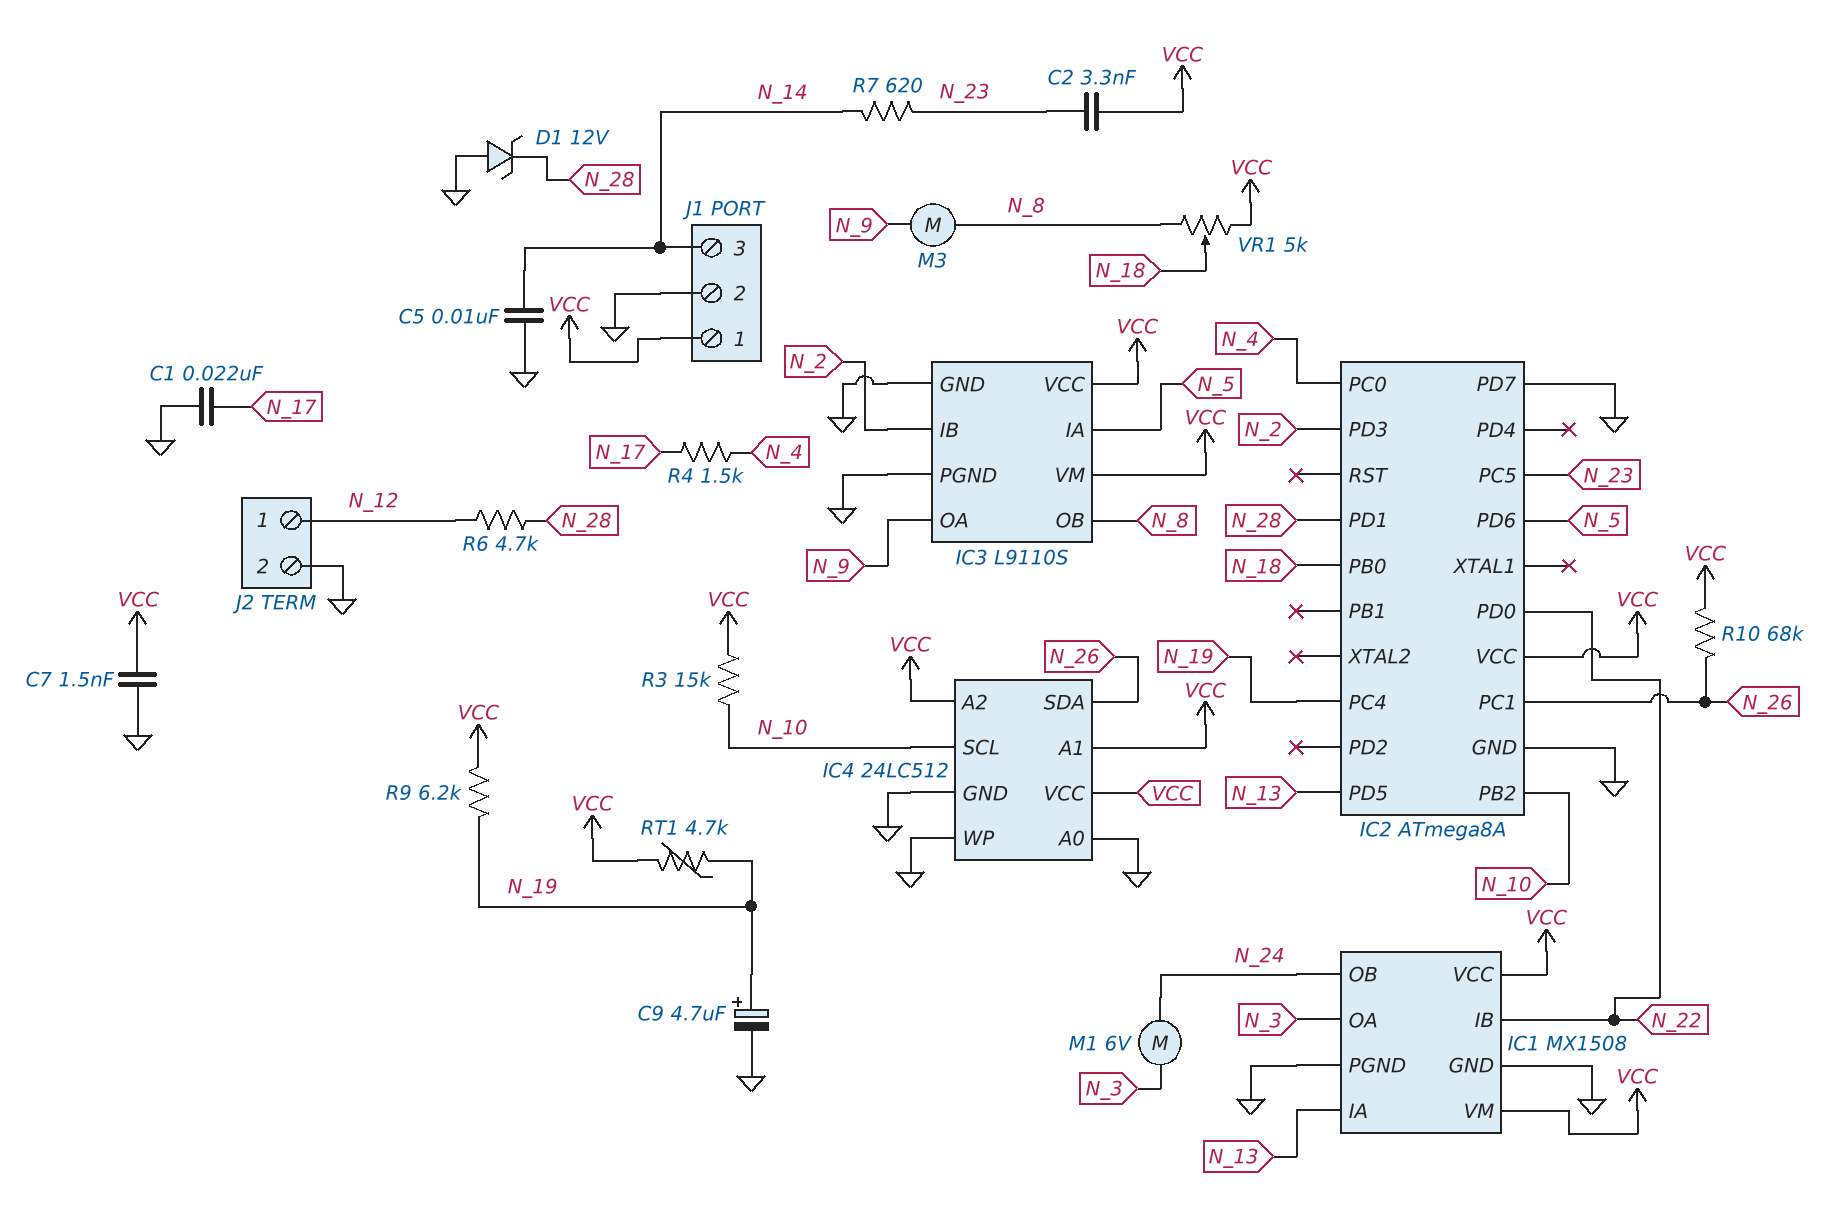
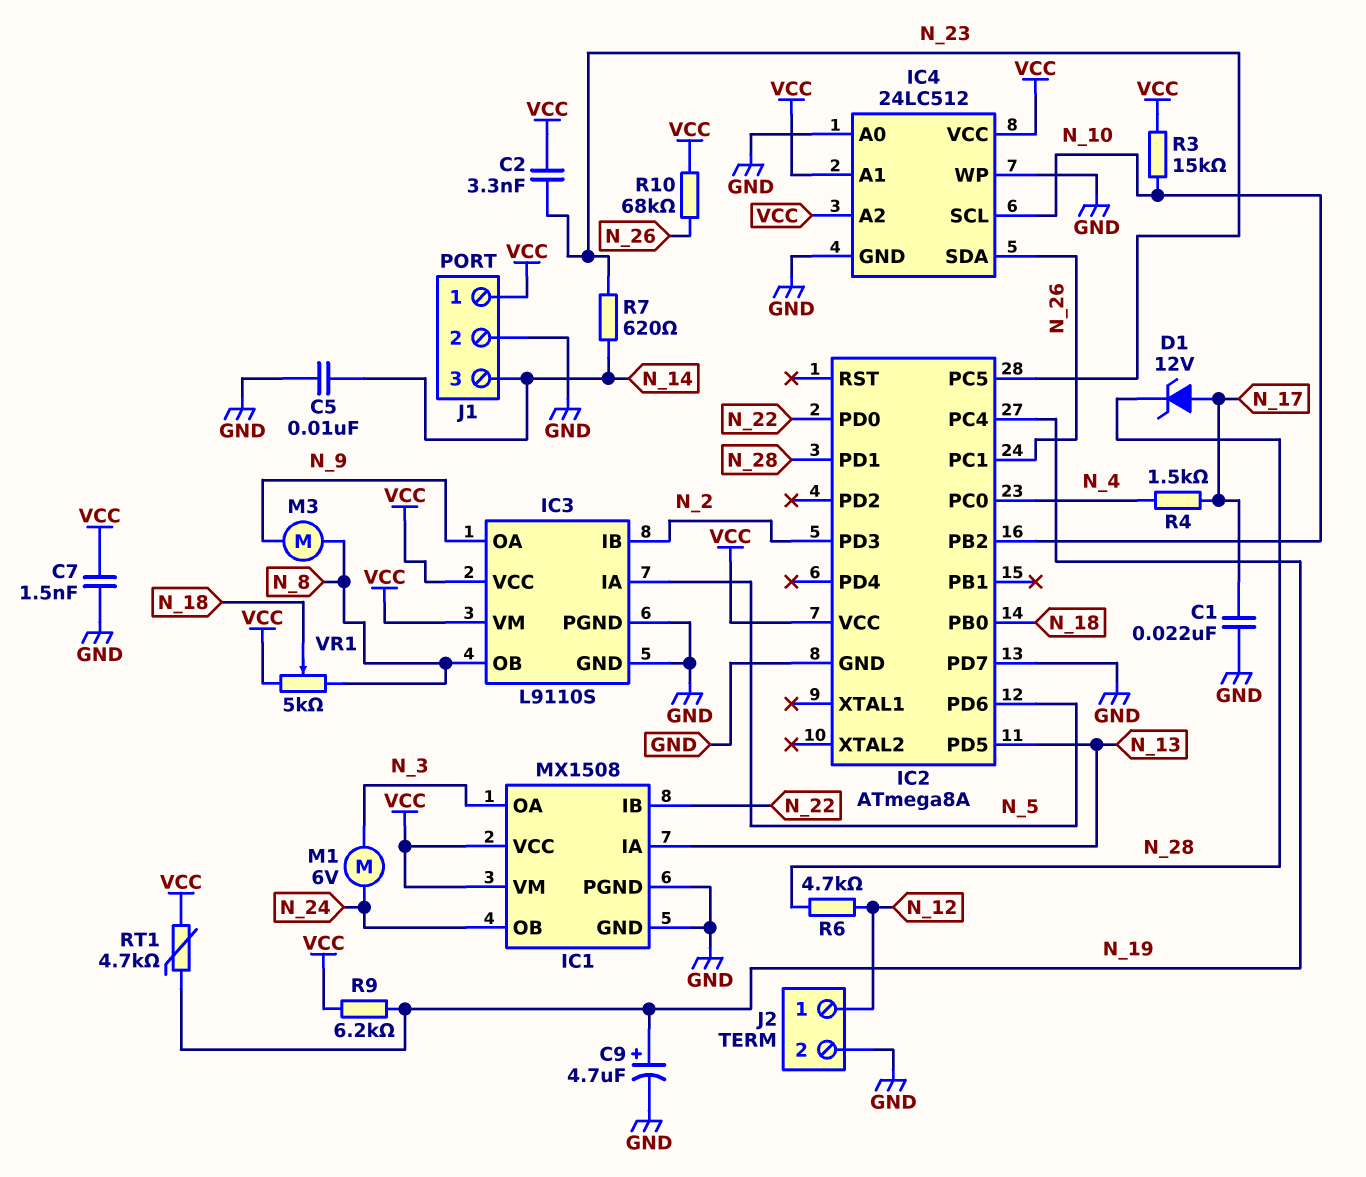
D1: zener 12V (A GND, K N_28) -> zener 12V (A N_17, K N_28)

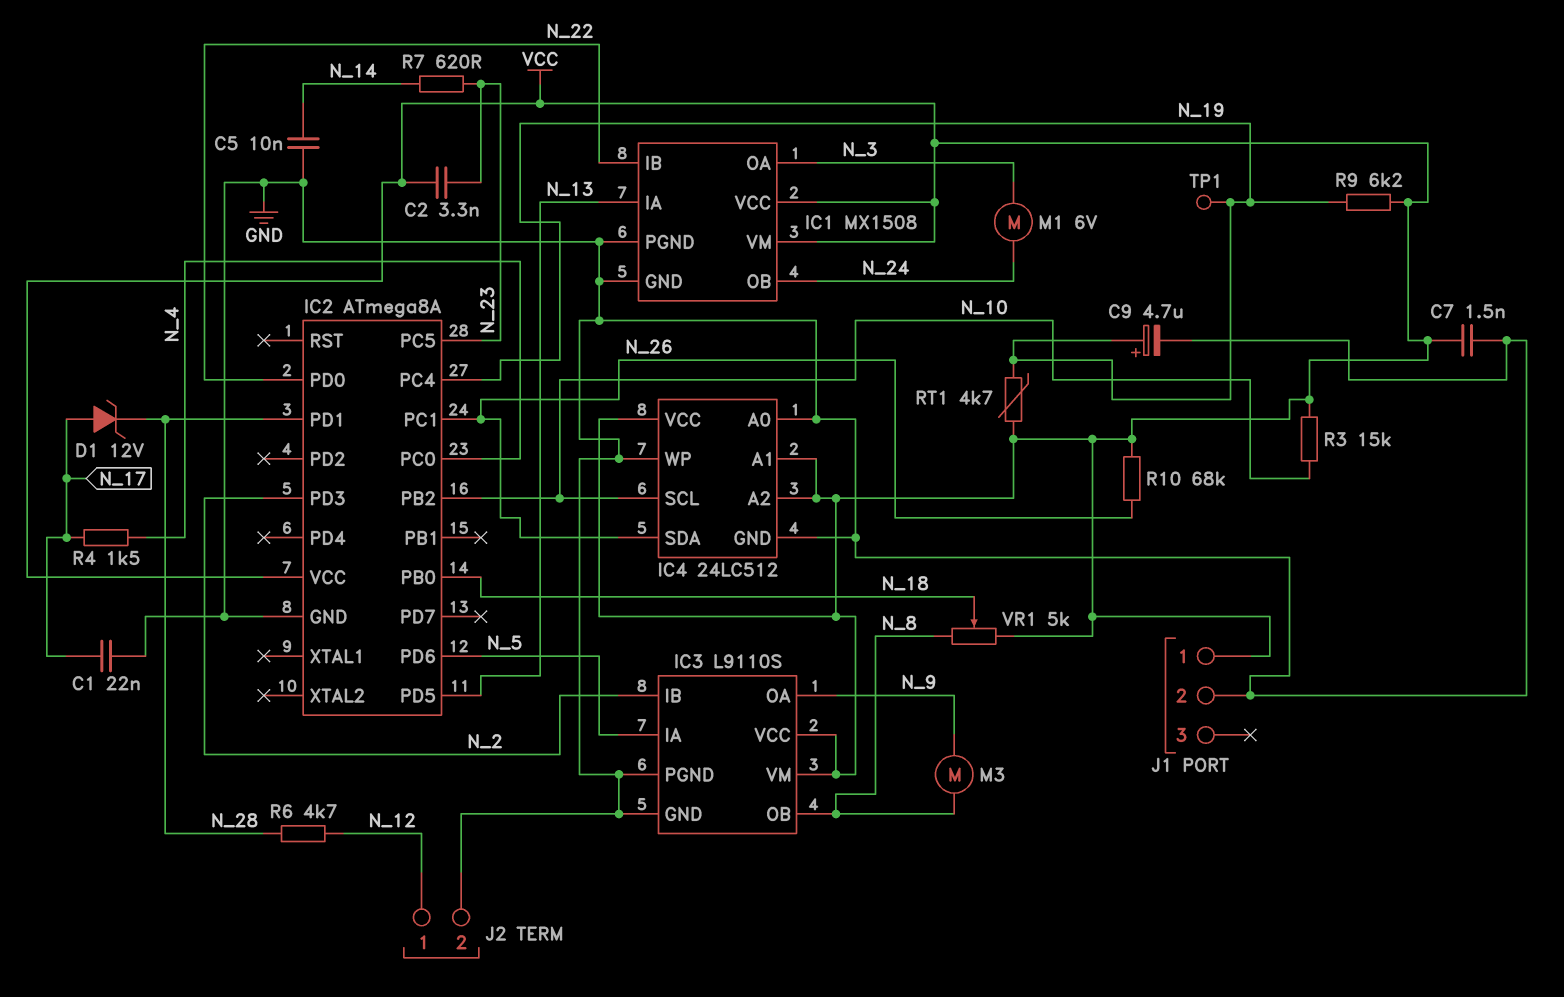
IC2 pin PD7: GND -> none
J1 pin 3: N_14 -> none
TP1: none -> test point (N_19)

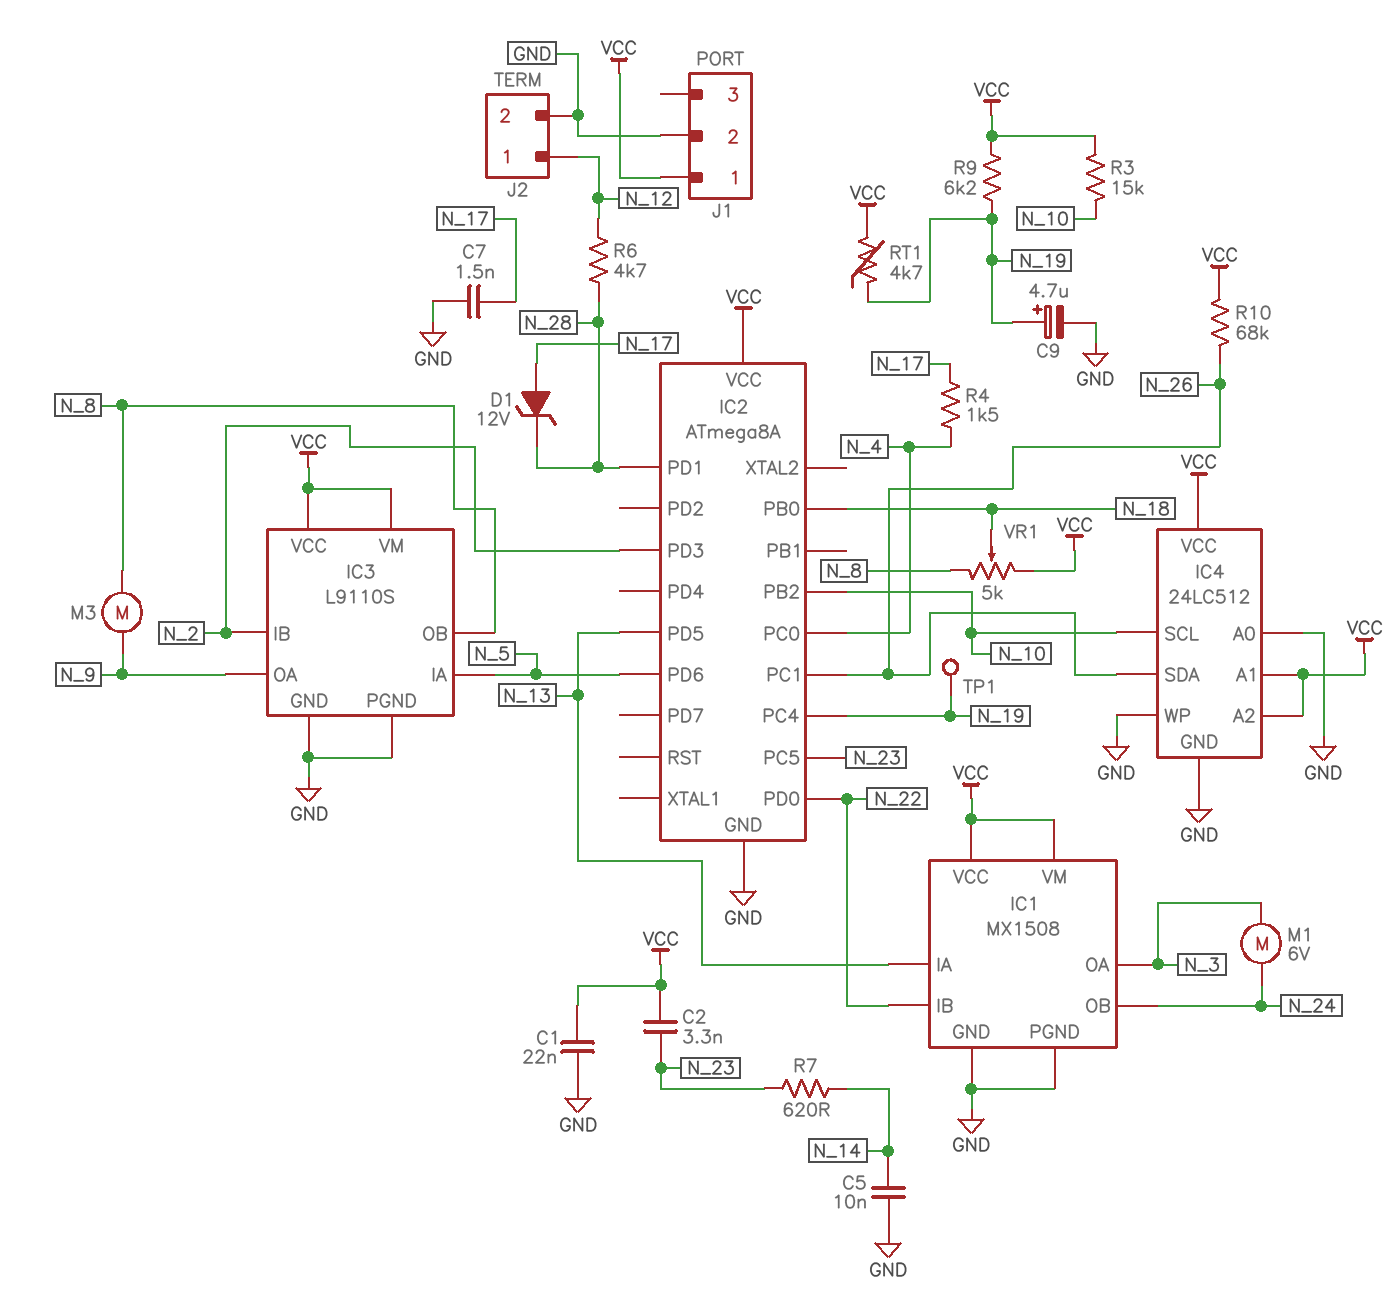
C1: 22nF (GND, N_17) -> 22nF (GND, VCC)
C7: 1.5nF (GND, VCC) -> 1.5nF (GND, N_17)

